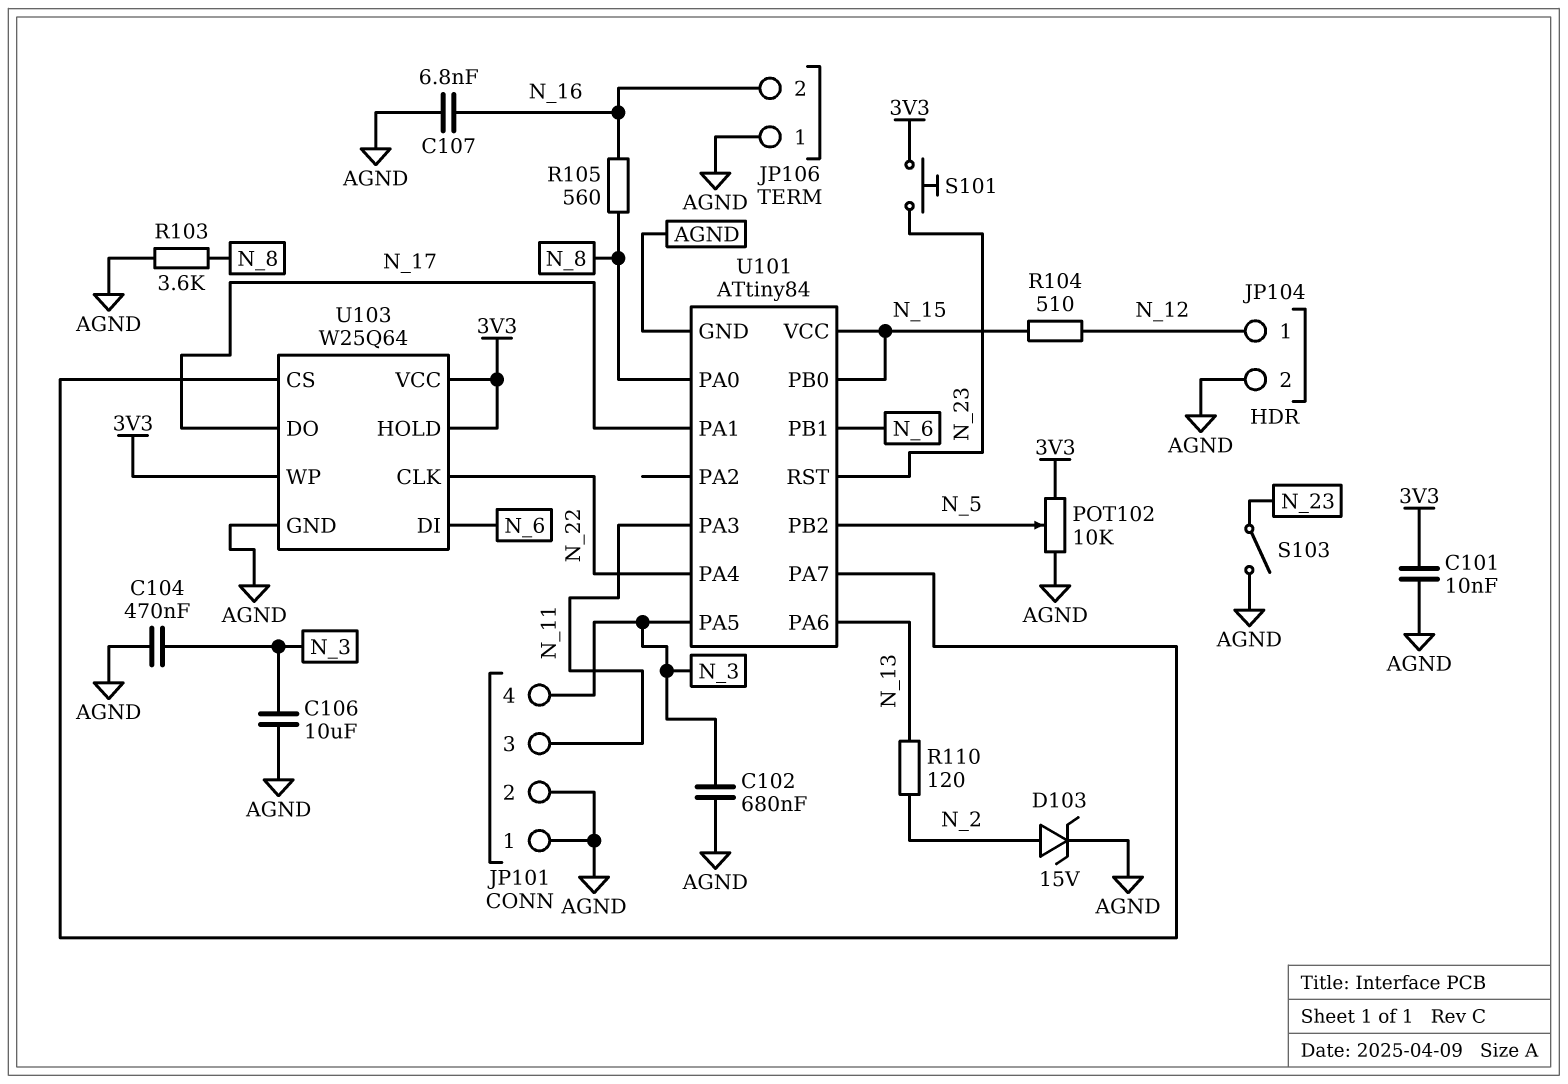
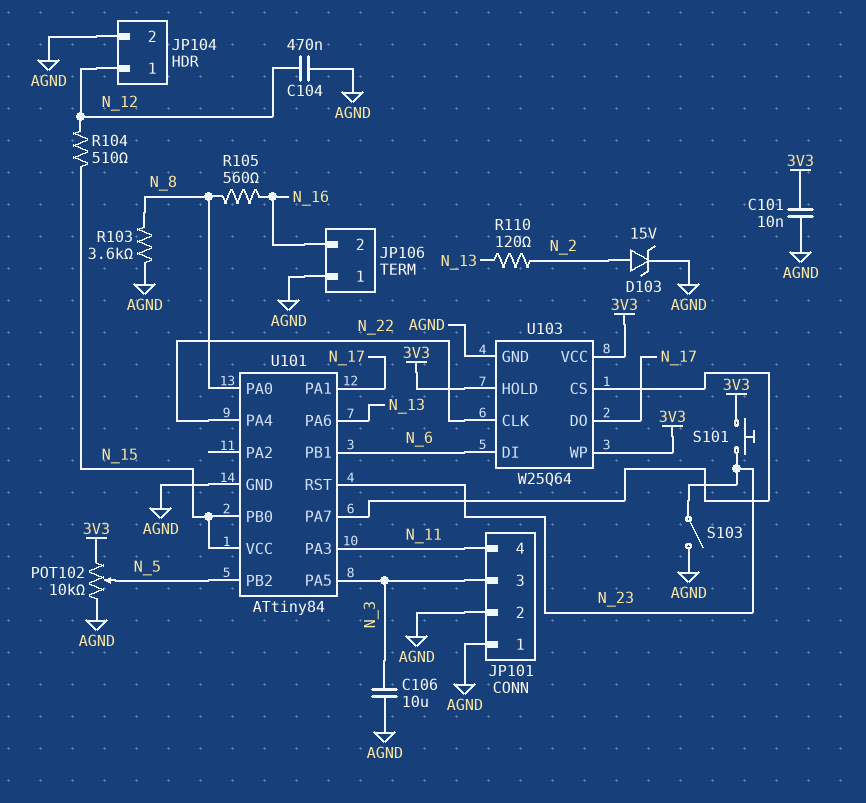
C102: 680nF (AGND, N_3) -> none
C104: 470nF (AGND, N_3) -> 470nF (AGND, N_12)
C107: 6.8nF (AGND, N_16) -> none
JP101 pin 3: N_11 -> N_3
JP101 pin 4: N_3 -> N_11

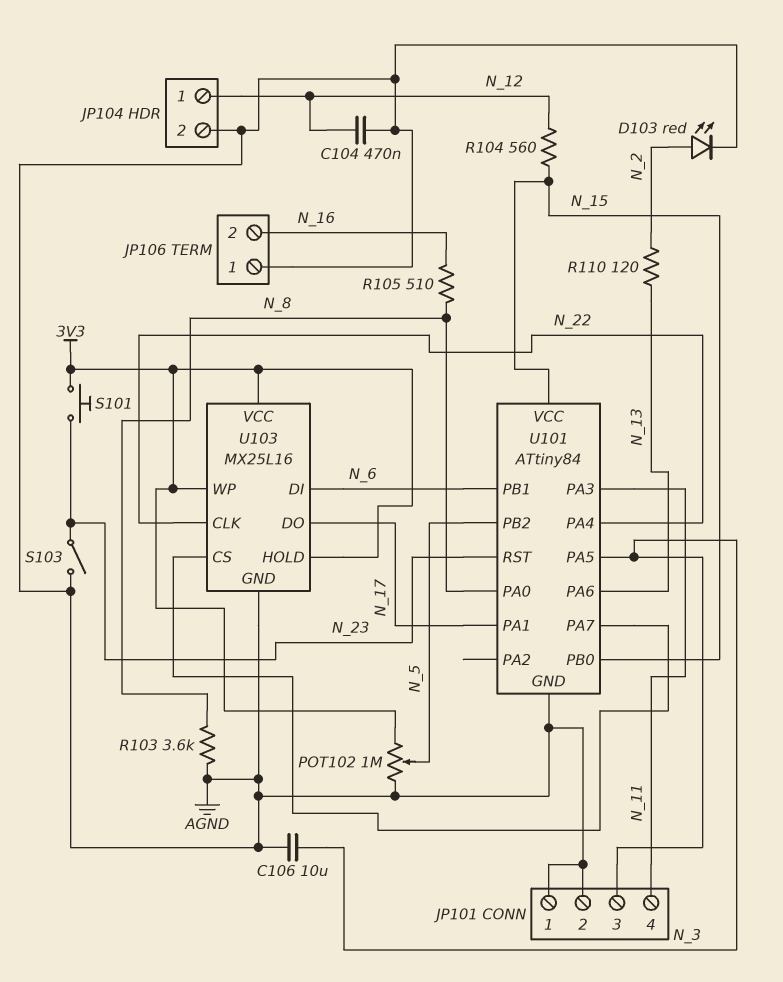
C101: 10nF (3V3, AGND) -> none
D103: zener 15V (A N_2, K AGND) -> LED red (A N_2, K AGND)
POT102: 10k (3V3, AGND, wiper N_5) -> 1M (3V3, AGND, wiper N_5)
R104: 510 (N_12, N_15) -> 560 (N_12, N_15)
R105: 560 (N_8, N_16) -> 510 (N_8, N_16)
U103: W25Q64 -> MX25L16

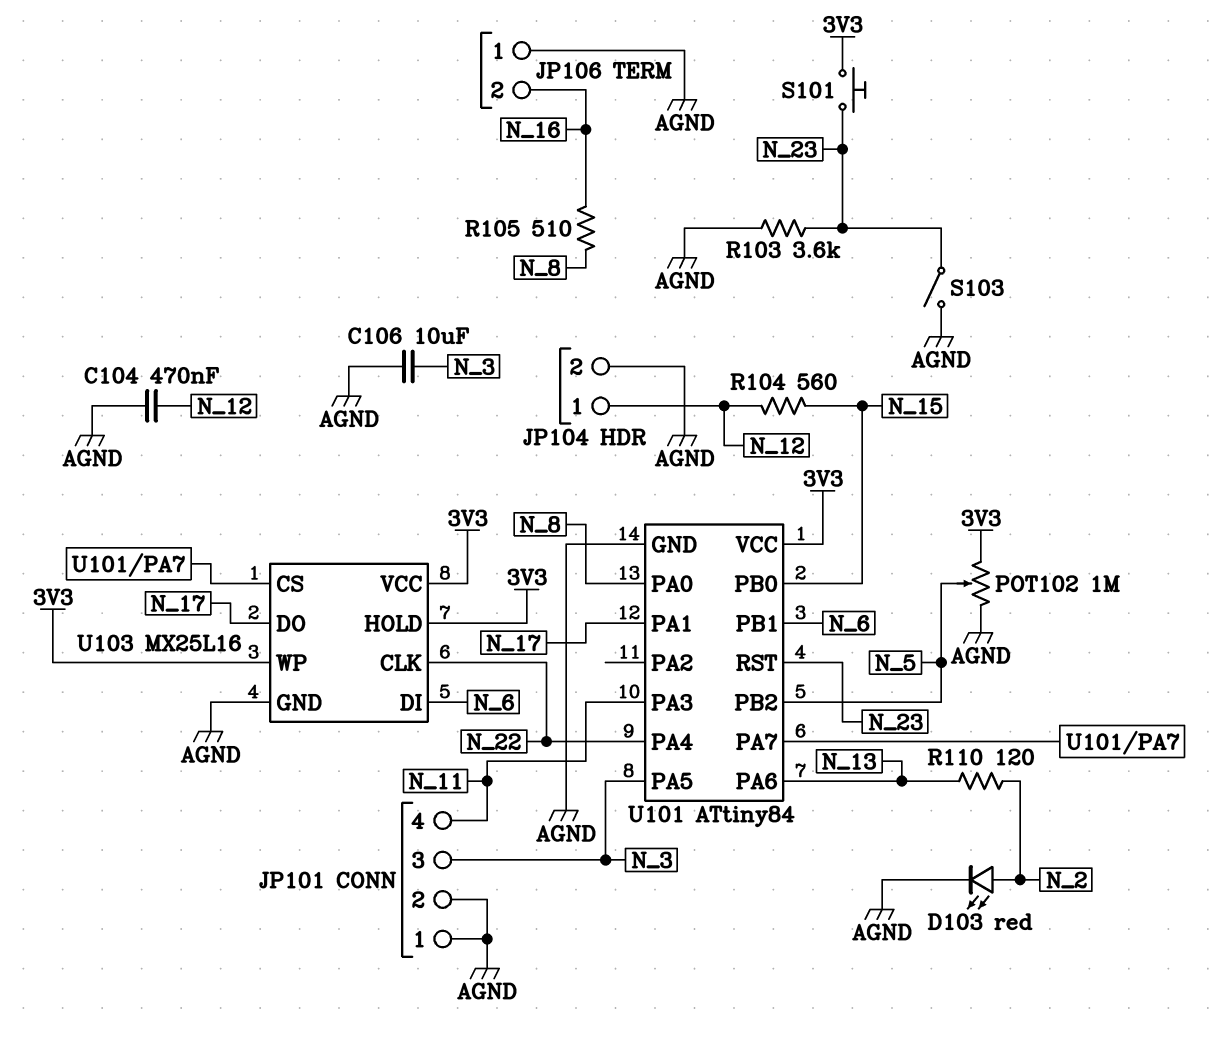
R103: 3.6k (AGND, N_8) -> 3.6k (AGND, N_23)
U101 pin VCC: N_15 -> 3V3

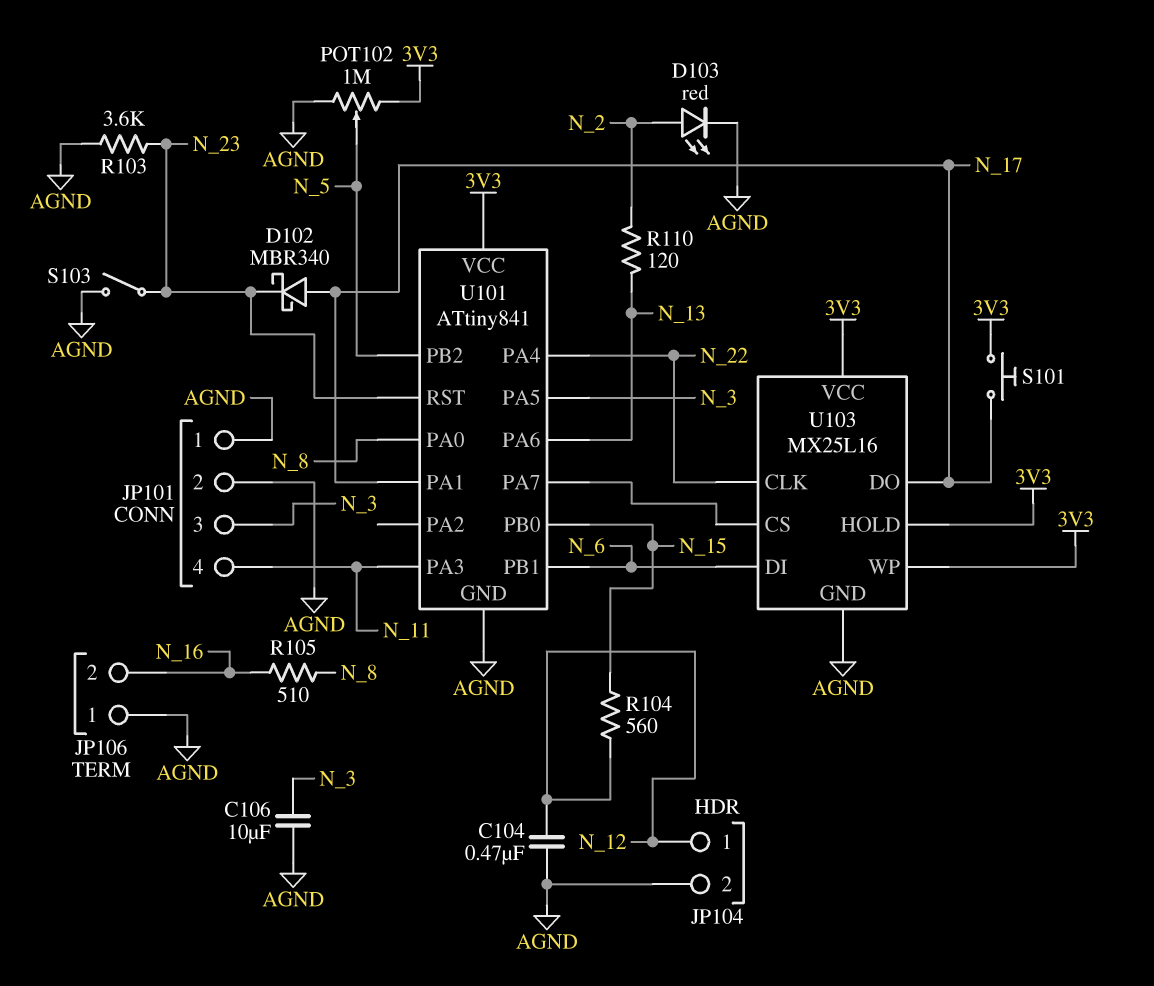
D102: none -> schottky MBR340 (A N_17, K N_23)
S101: button (3V3, N_23) -> button (3V3, N_17)
U101: ATtiny84 -> ATtiny841

